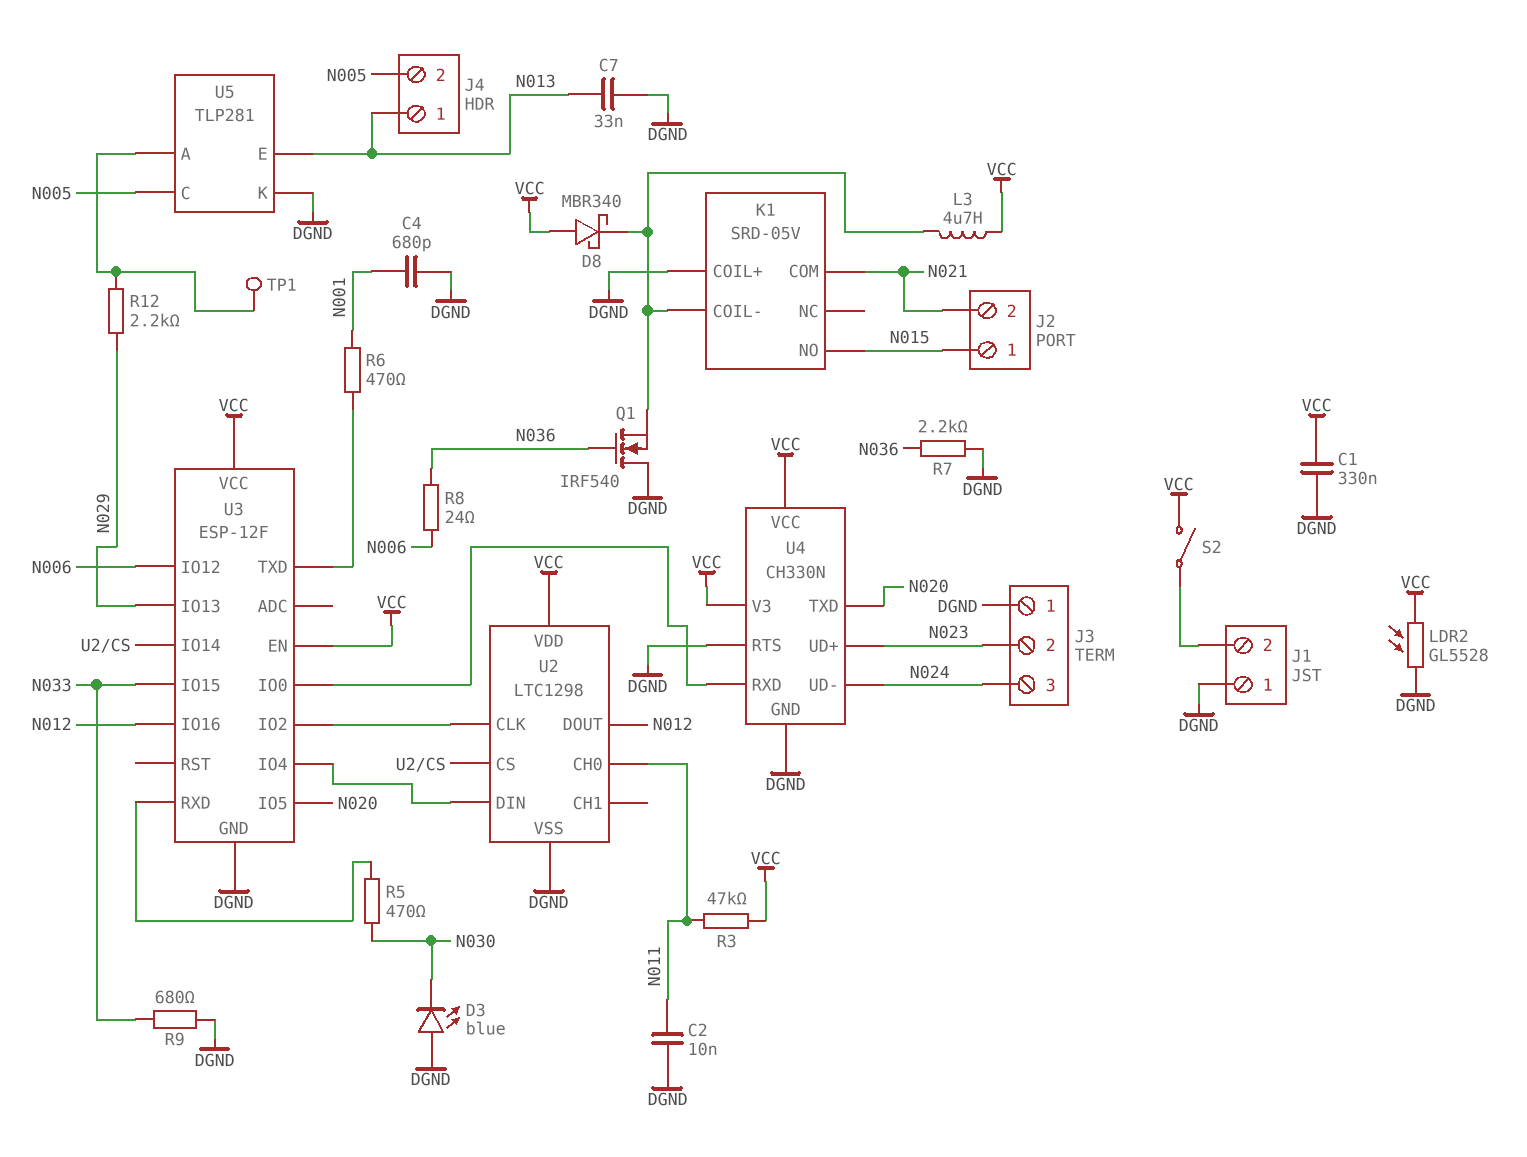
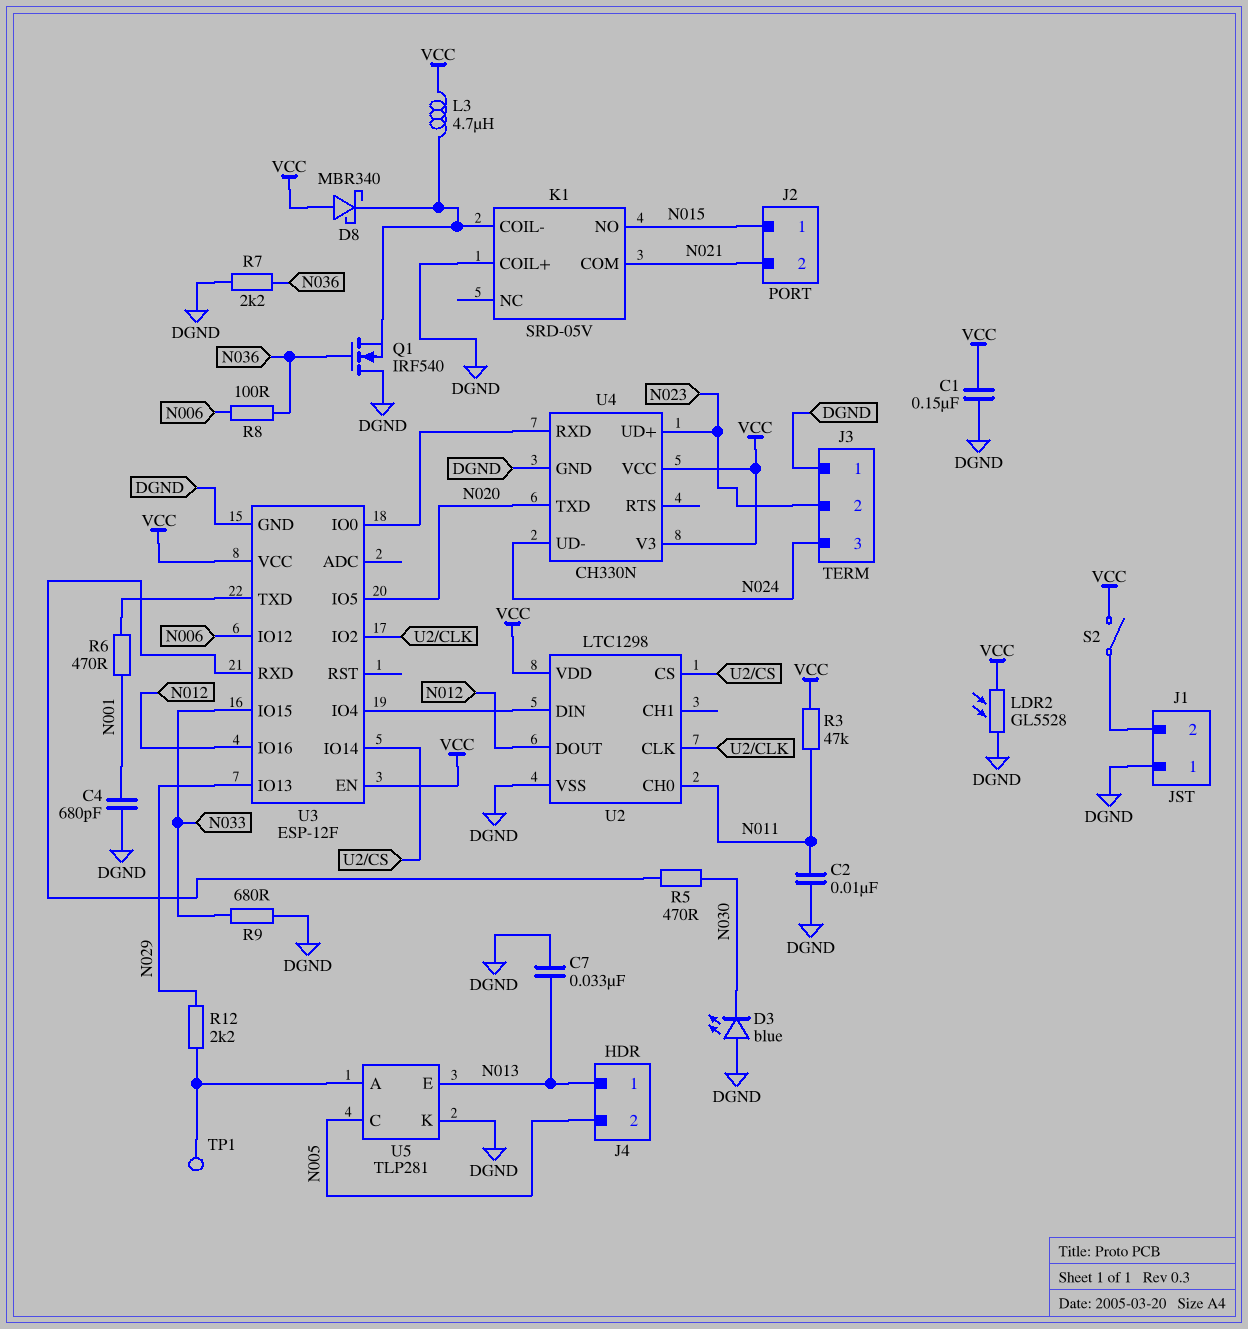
C1: 330nF (DGND, VCC) -> 150nF (DGND, VCC)
R8: 24 (N006, N036) -> 100 (N006, N036)
U4 pin RTS: DGND -> none

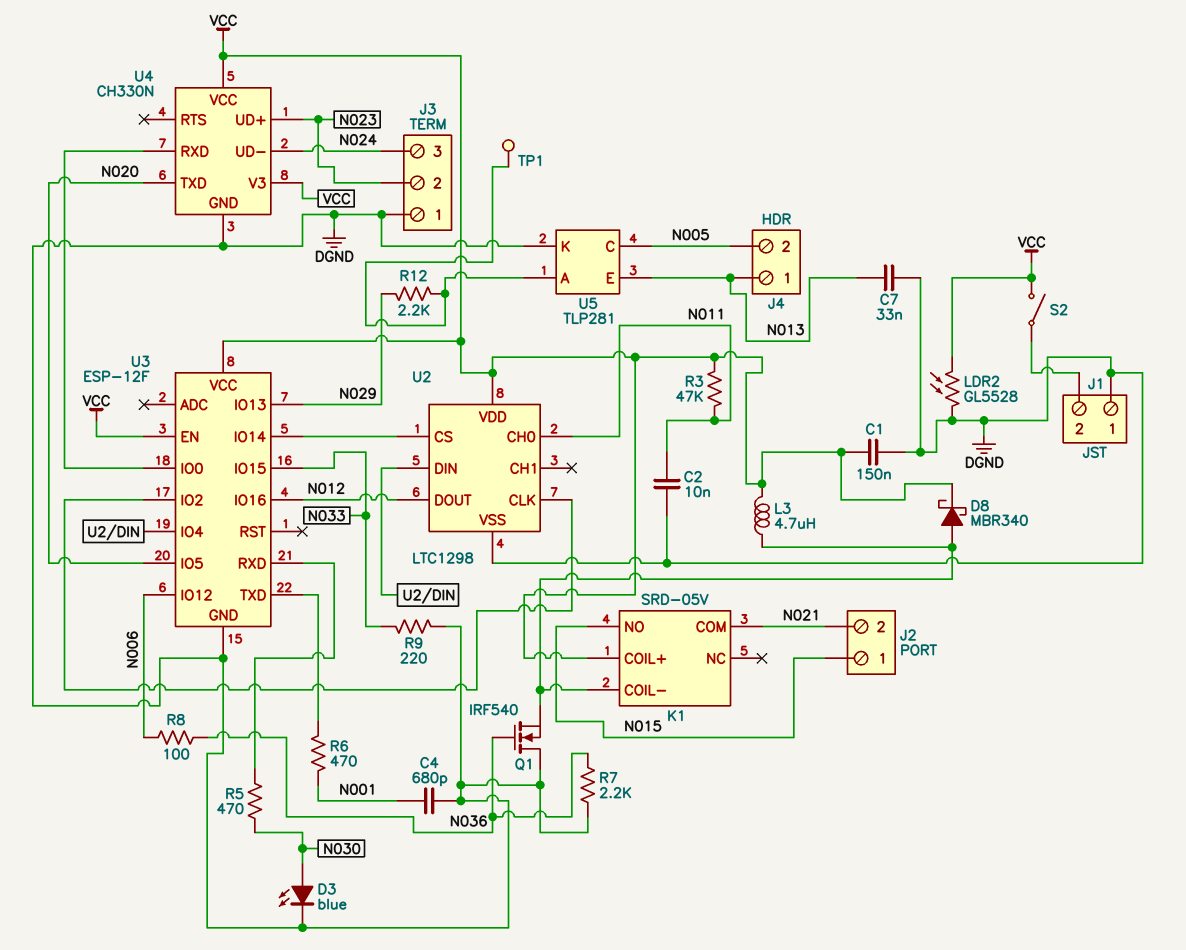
D3: LED blue (A DGND, K N030) -> LED blue (A N030, K DGND)
D8: schottky MBR340 (A VCC, K K1/COIL-) -> schottky MBR340 (A K1/COIL-, K VCC)
K1 pin COIL+: DGND -> VCC
R9: 680 (DGND, N033) -> 220 (DGND, N033)

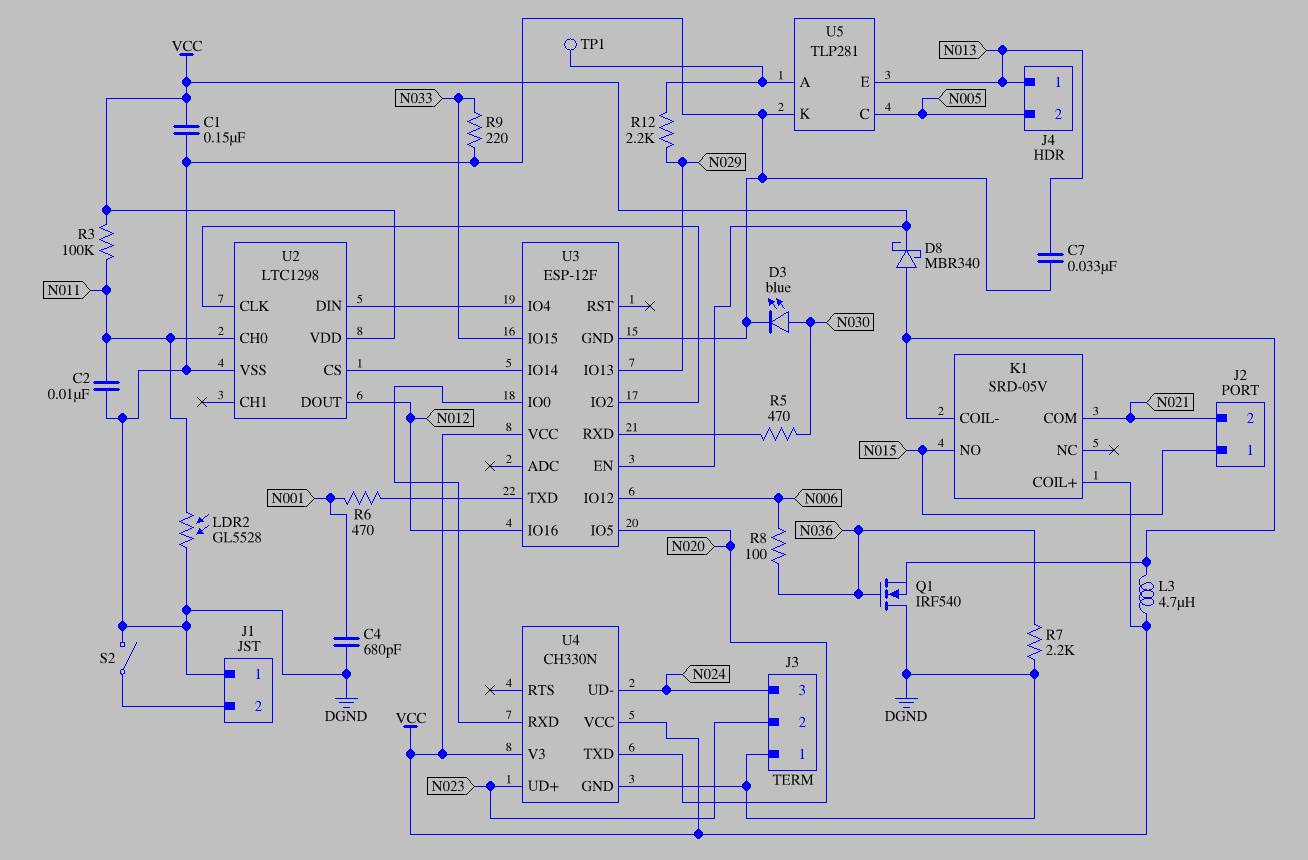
LDR2: GL5528 (DGND, VCC) -> GL5528 (DGND, N011)
R3: 47k (N011, VCC) -> 100k (N011, VCC)
S2: switch (J1/2, VCC) -> switch (DGND, J1/2)

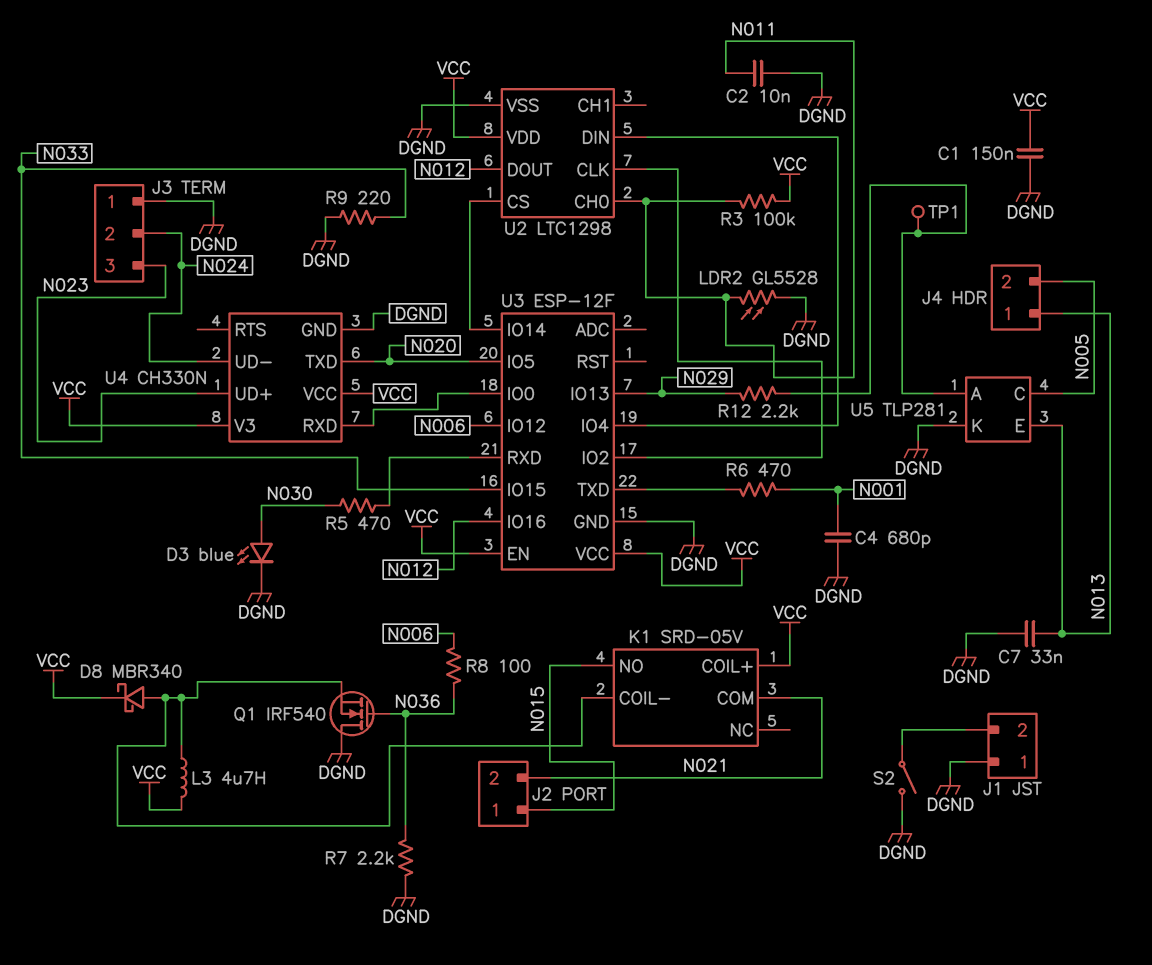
J3 pin 2: N023 -> N024
J3 pin 3: N024 -> N023

